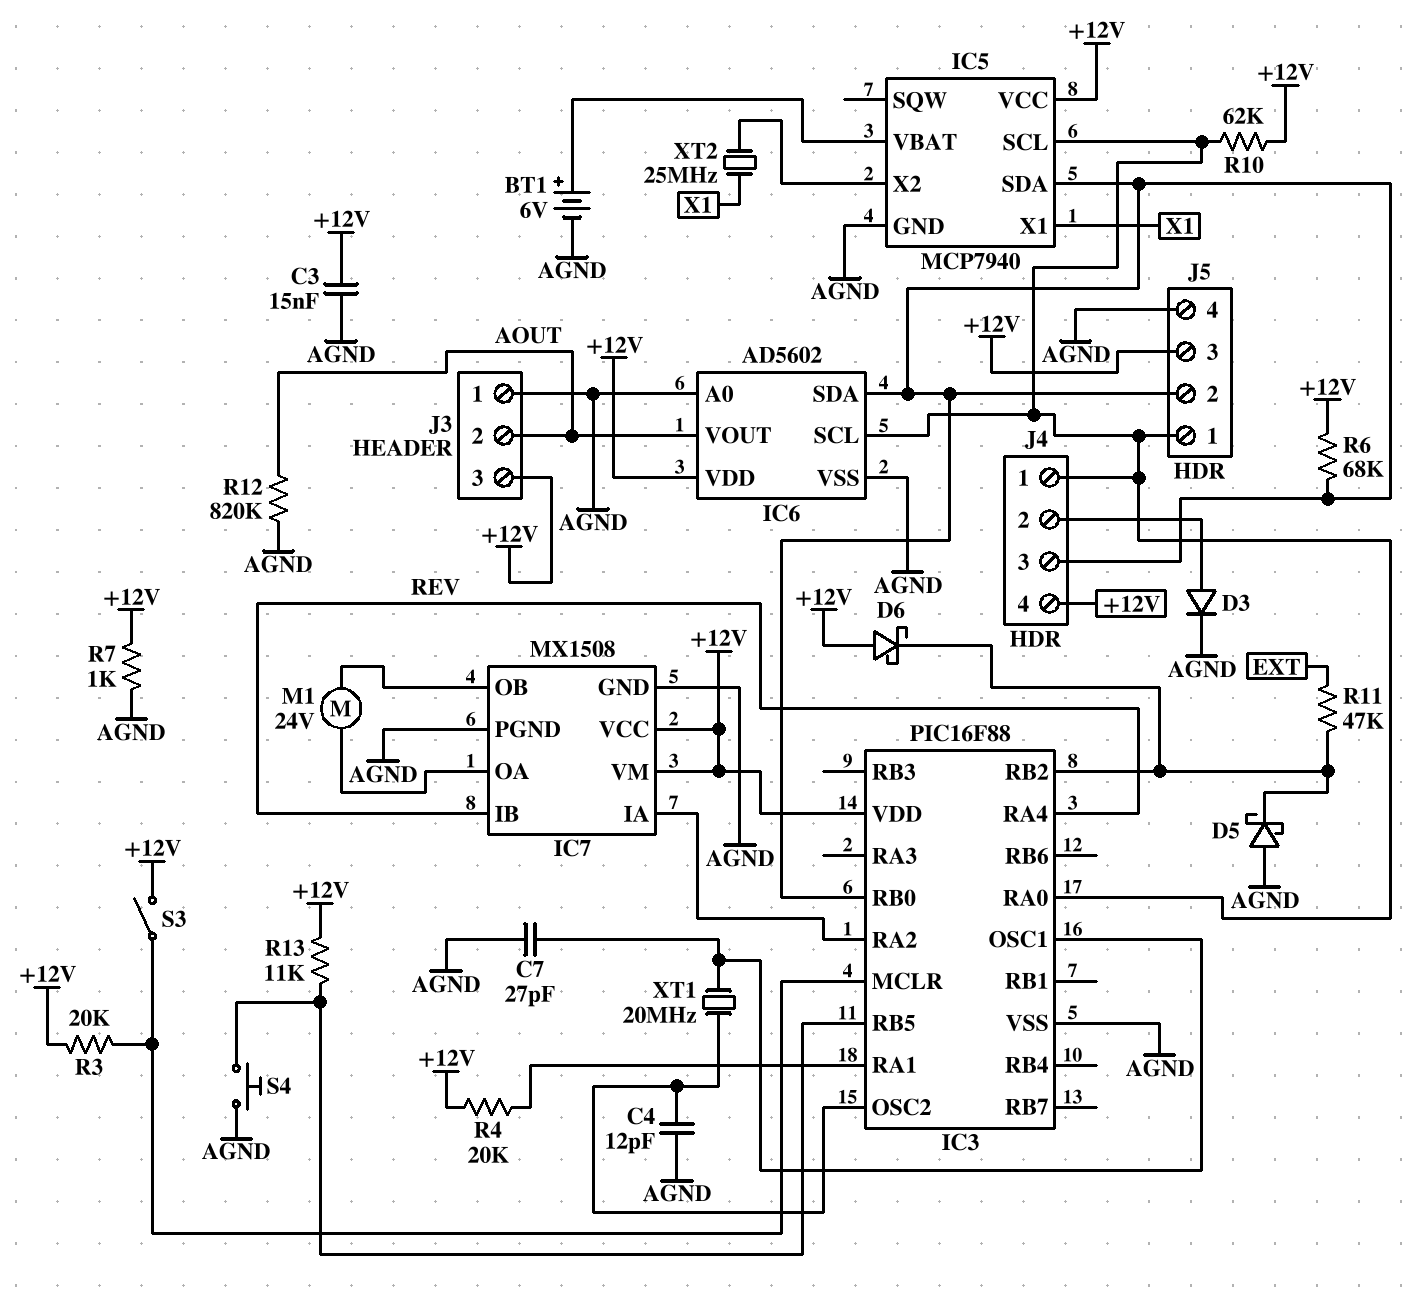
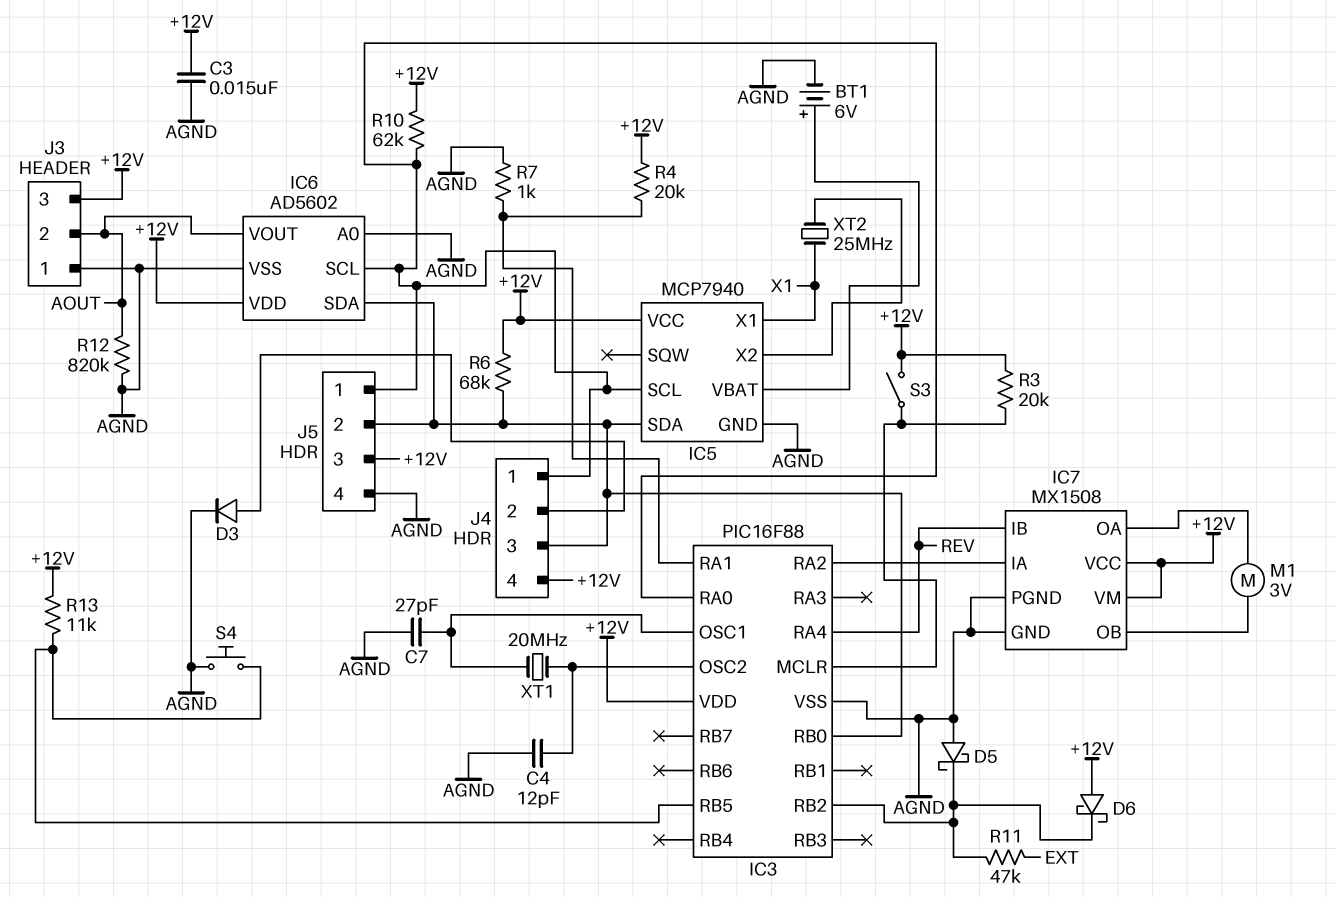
M1: motor 24V (IC7/OA, IC7/OB) -> motor 3V (IC7/OA, IC7/OB)
R7: 1k (+12V, AGND) -> 1k (AGND, IC3/RA1)

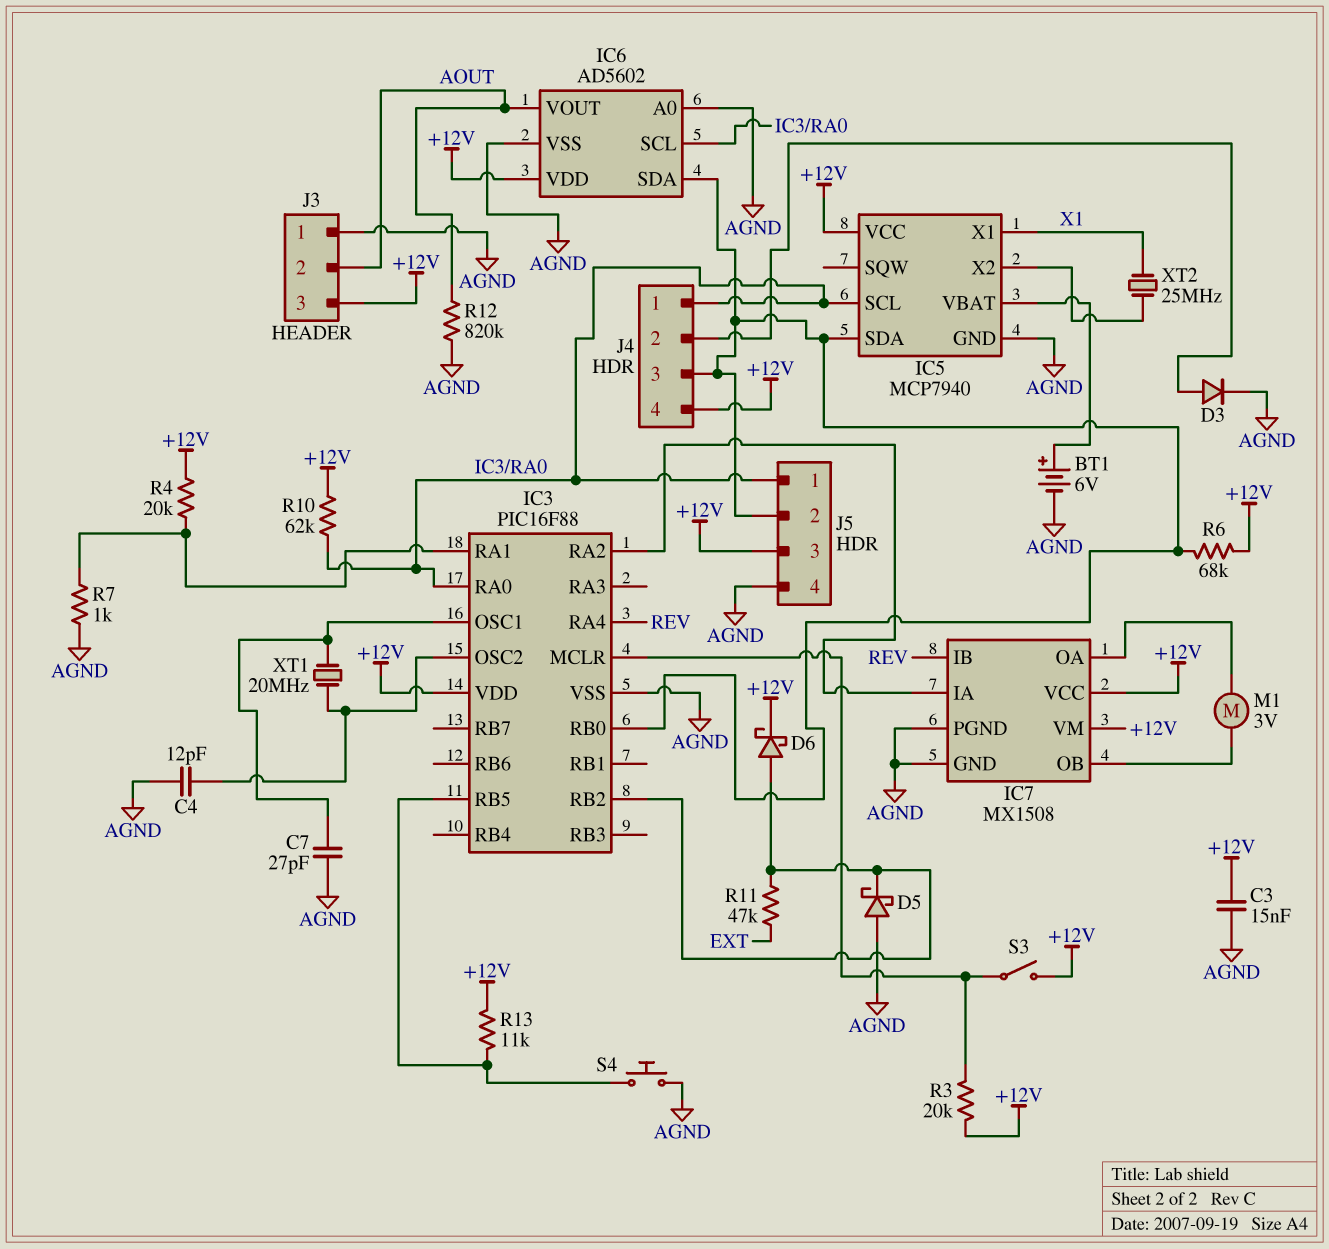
D6: schottky (A +12V, K IC3/RB2) -> schottky (A IC3/RB2, K +12V)

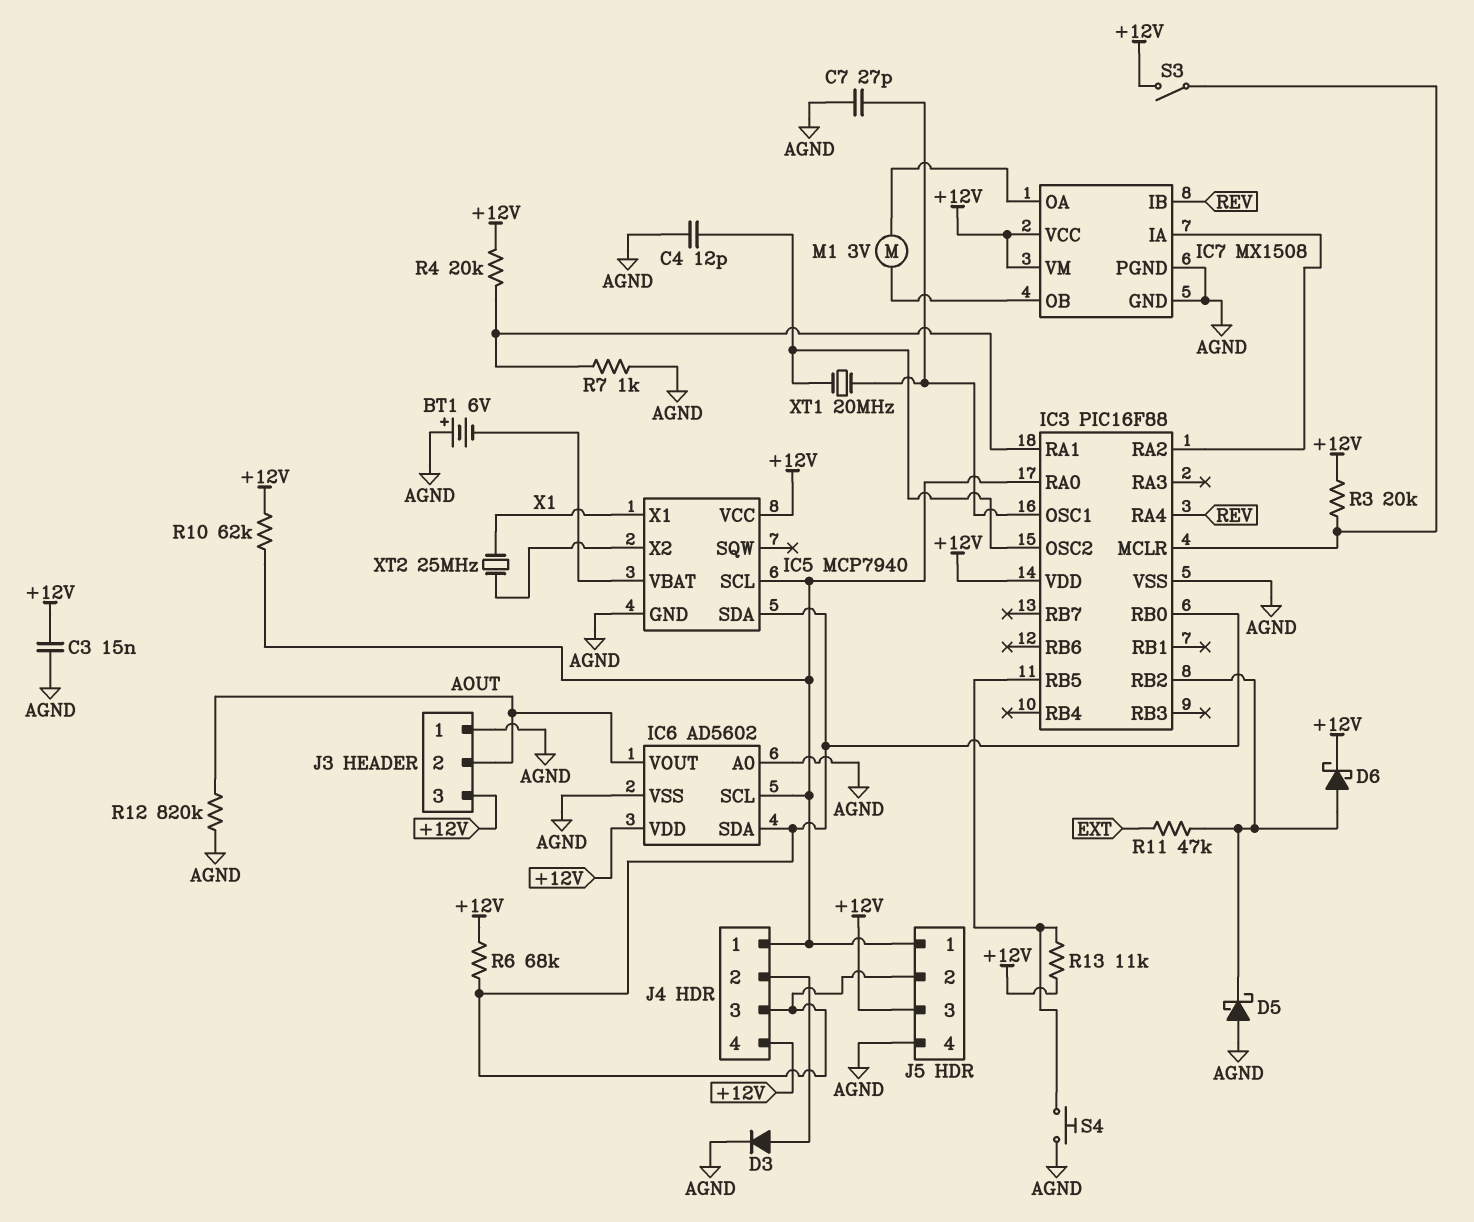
BT1: 6V (plus IC5/VBAT, minus AGND) -> 6V (plus AGND, minus IC5/VBAT)

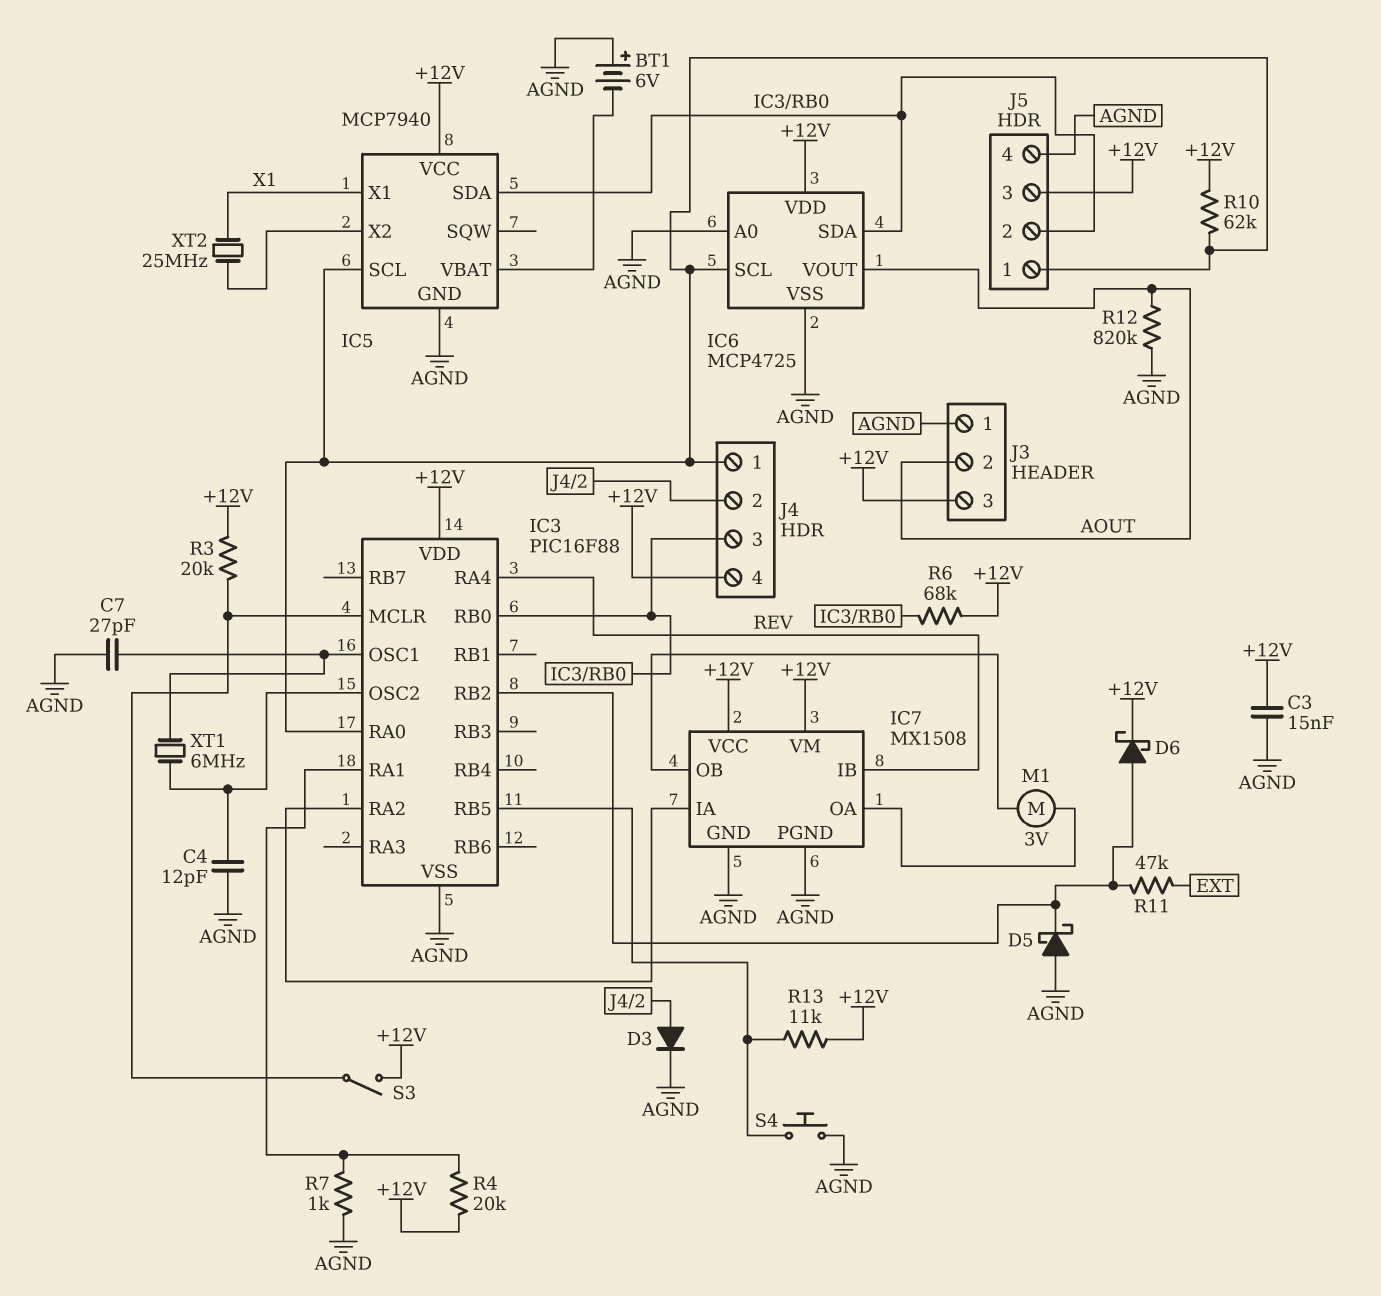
IC6: AD5602 -> MCP4725
XT1: 20MHz (IC3/OSC1, IC3/OSC2) -> 6MHz (IC3/OSC1, IC3/OSC2)

